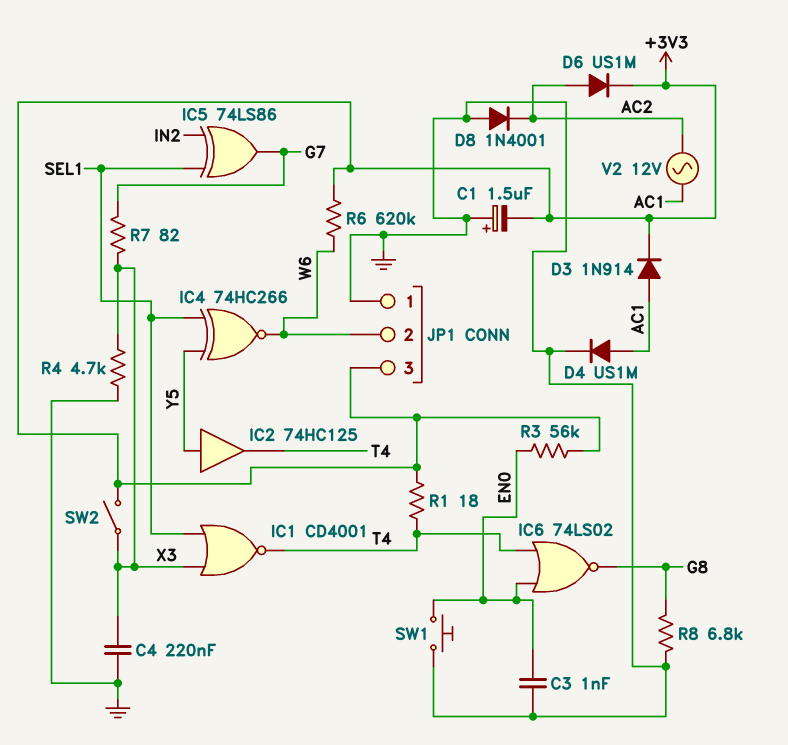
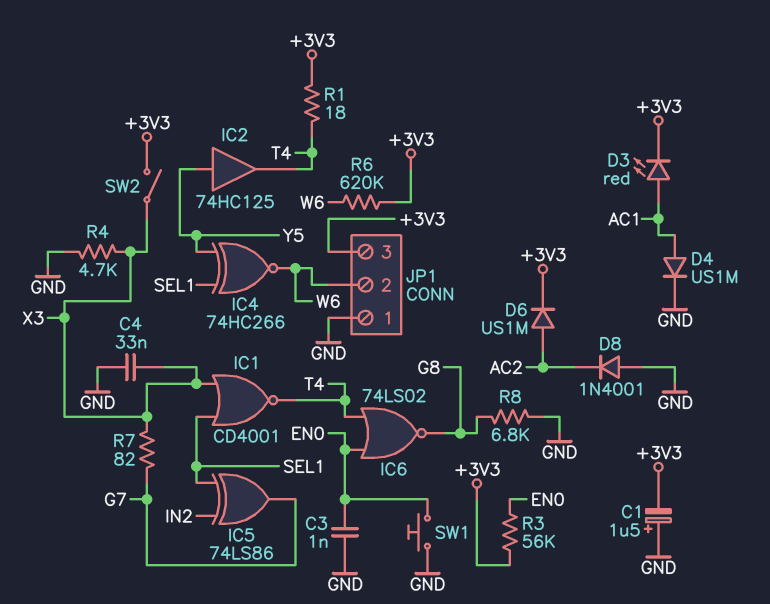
C4: 220nF (GND, X3) -> 33nF (GND, X3)
D3: diode 1N914 (A AC1, K +3V3) -> LED red (A AC1, K +3V3)
V2: AC 12V (AC1, AC2) -> none

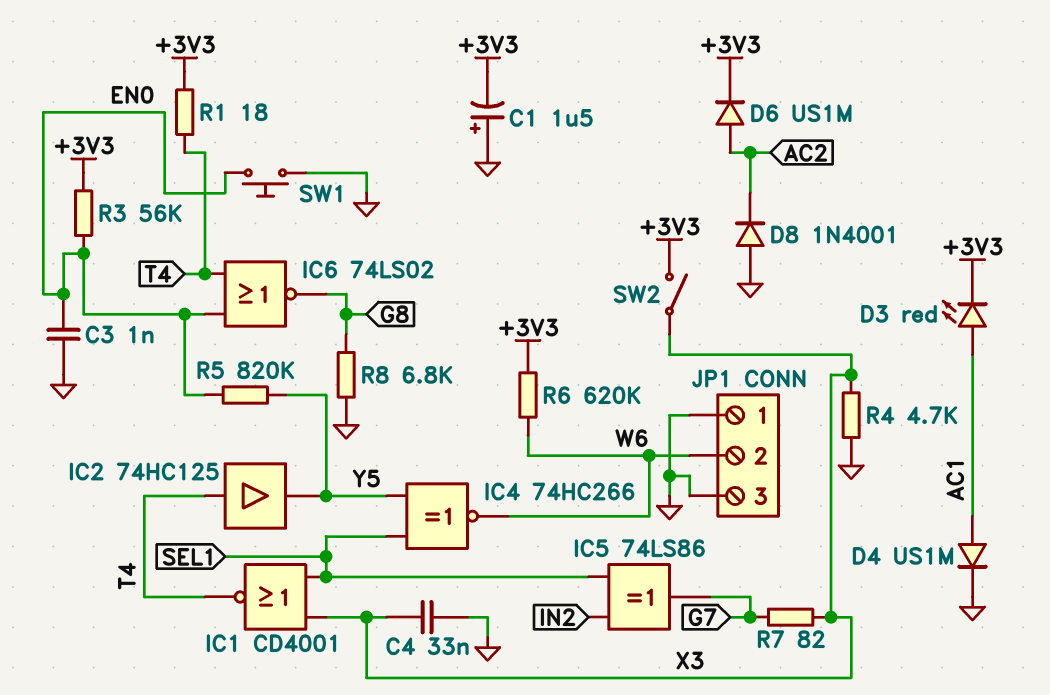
IC2: buffer 74HC125 (in Y5, out T4) -> buffer 74HC125 (in T4, out Y5)
JP1 pin 3: +3V3 -> GND
R5: none -> 820k (EN0, Y5)

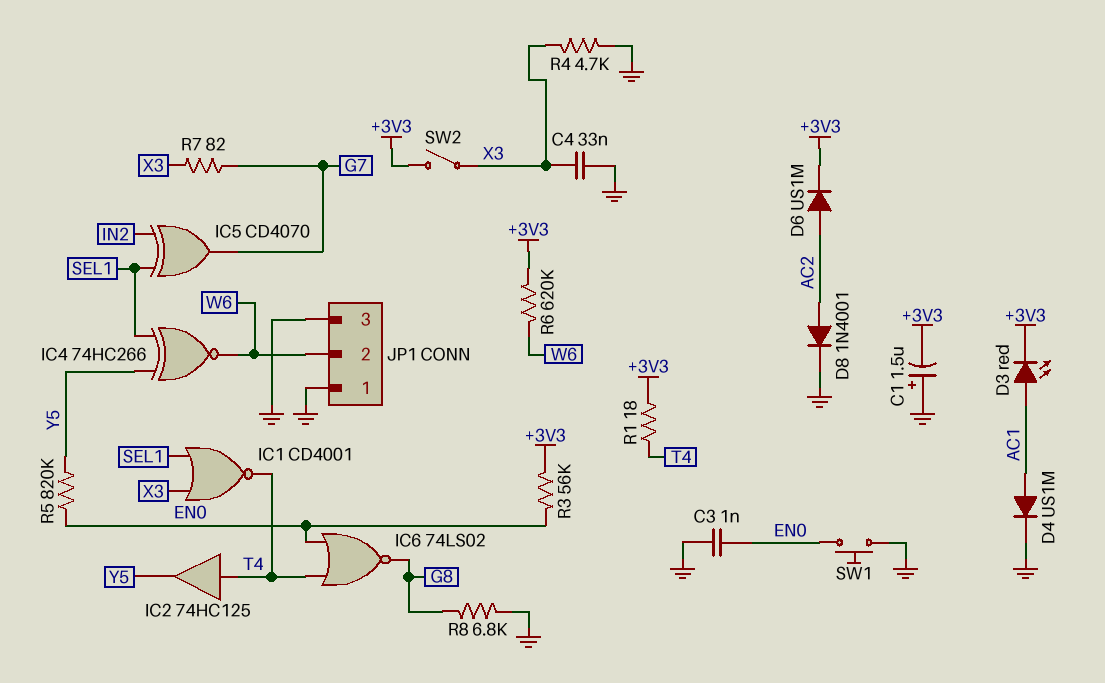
D8: diode 1N4001 (A GND, K AC2) -> diode 1N4001 (A AC2, K GND)
IC5: XOR 74LS86 (in IN2, in SEL1, out G7) -> XOR CD4070 (in IN2, in SEL1, out G7)

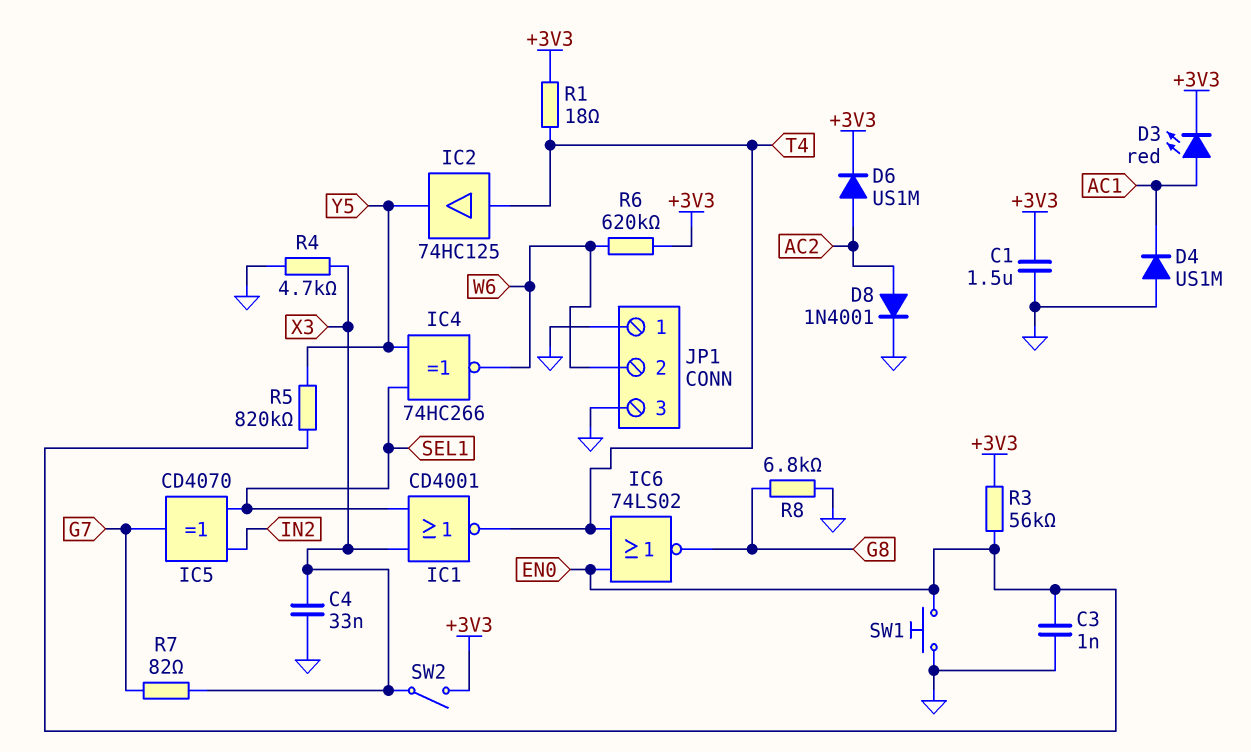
C1: 1.5uF (plus GND, minus +3V3) -> 1.5uF (+3V3, GND)
D4: diode US1M (A AC1, K GND) -> diode US1M (A GND, K AC1)

